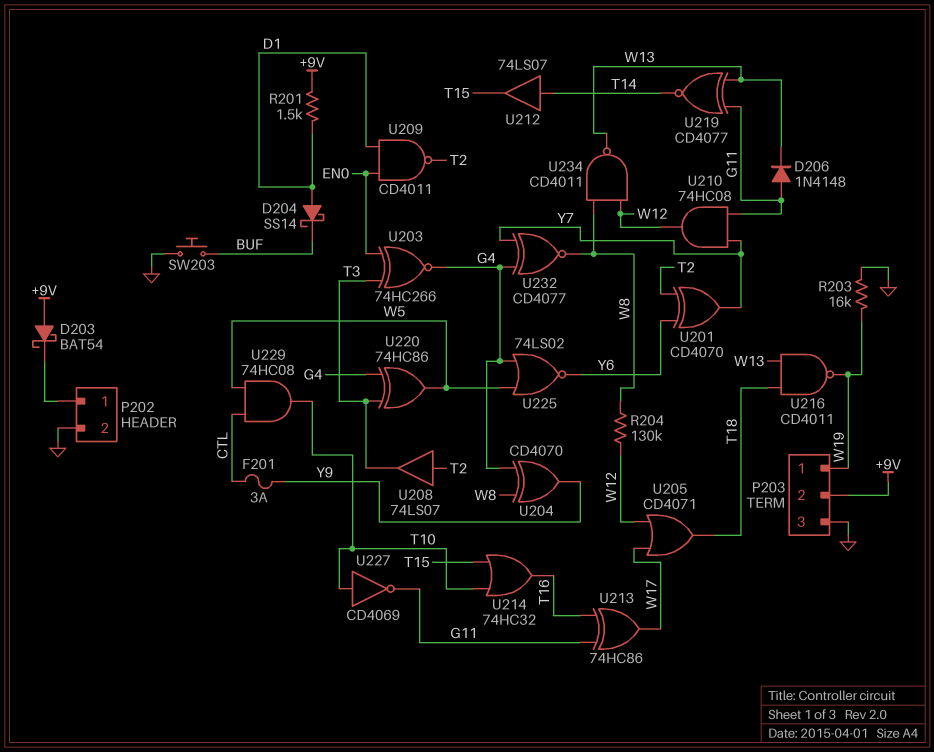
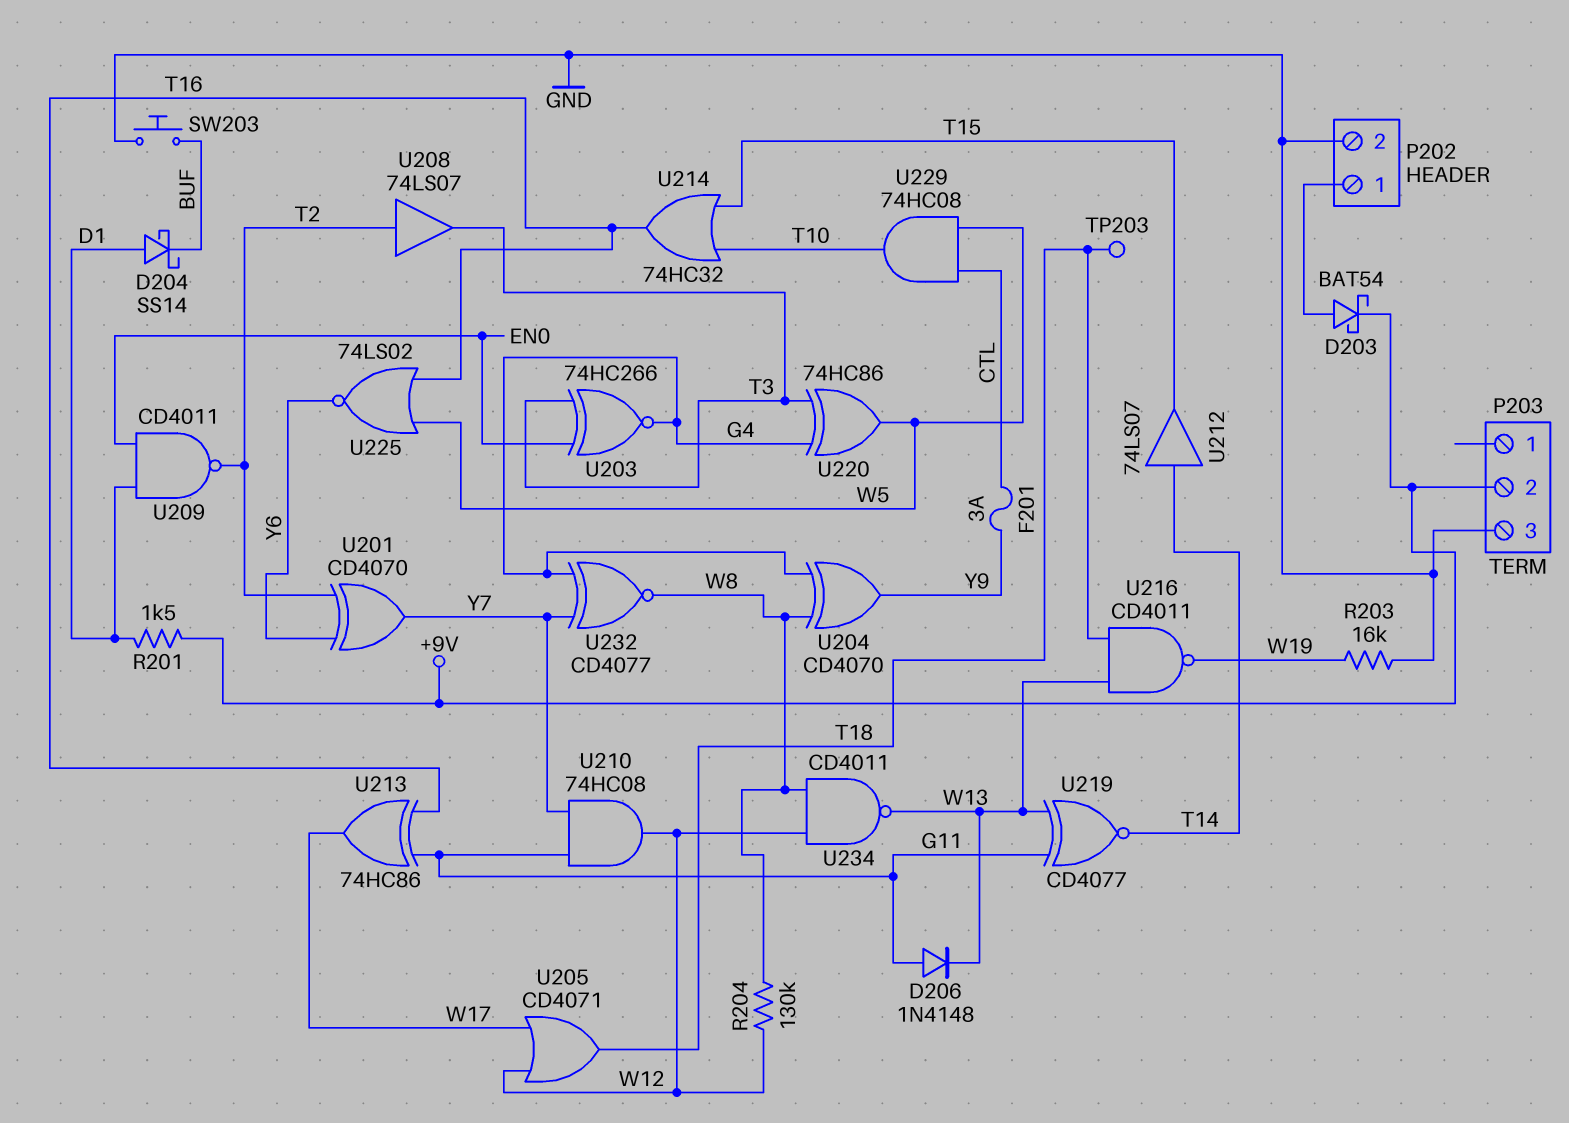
D203: schottky BAT54 (A +9V, K P202/1) -> schottky BAT54 (A P202/1, K +9V)
P203 pin 1: W19 -> none
TP203: none -> test point (T18)
U225: NOR 74LS02 (in G4, in W5, out Y6) -> NOR 74LS02 (in T16, in W5, out Y6)
U227: NOT CD4069 (in T10, out G11) -> none

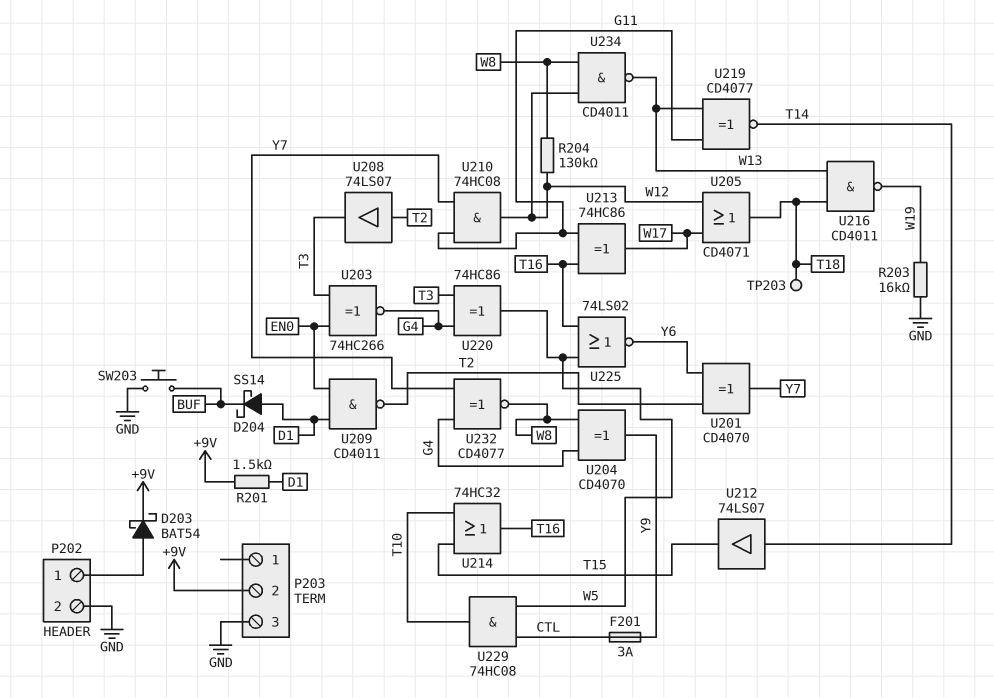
D206: diode 1N4148 (A G11, K W13) -> none

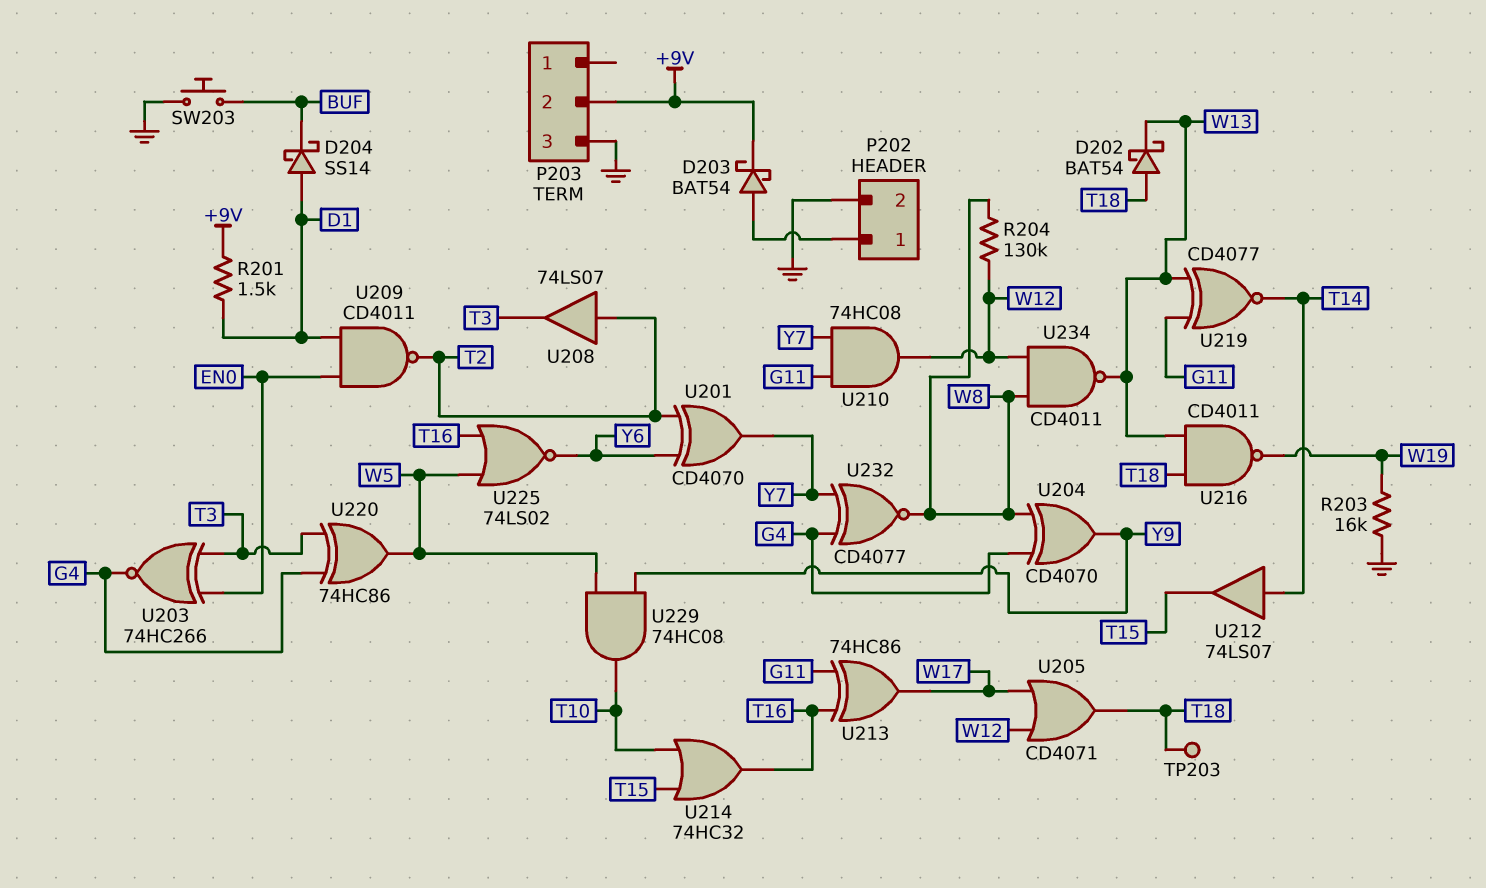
D202: none -> schottky BAT54 (A T18, K W13)
F201: 3A (CTL, Y9) -> none
U229: AND 74HC08 (in CTL, in W5, out T10) -> AND 74HC08 (in W5, in Y9, out T10)

